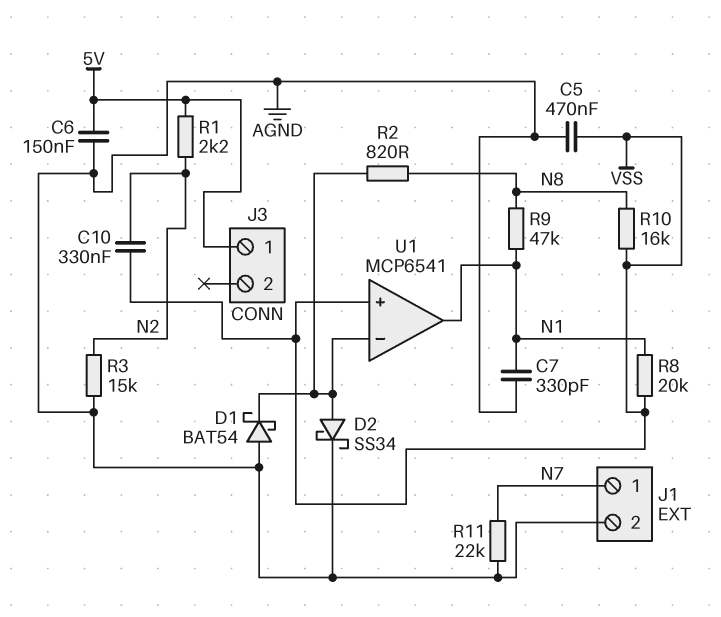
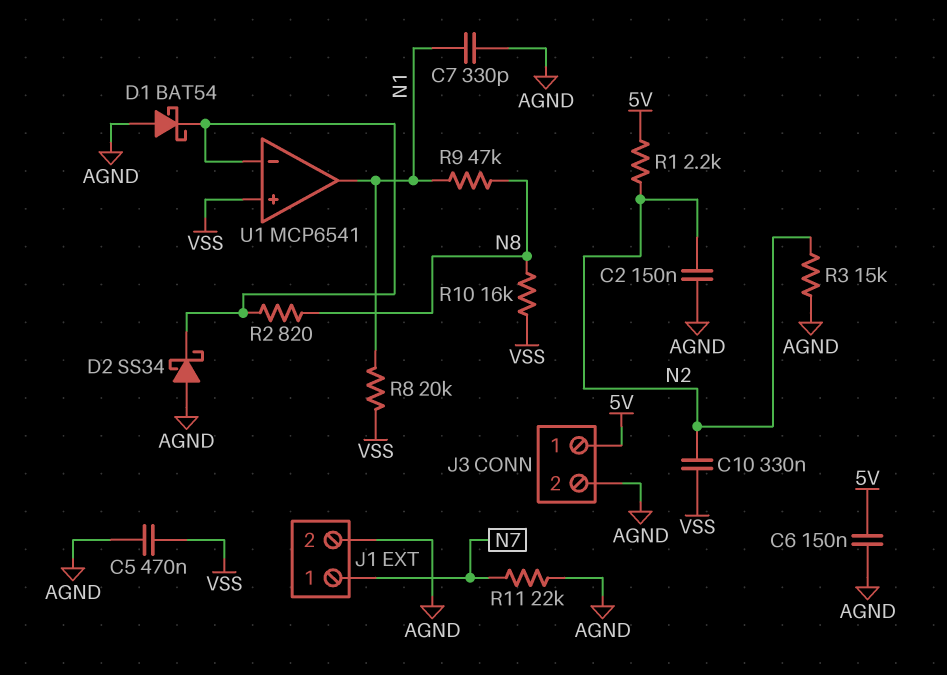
C2: none -> 150nF (AGND, N2)
D2: schottky SS34 (A U1/in-, K AGND) -> schottky SS34 (A AGND, K U1/in-)
J3 pin 2: none -> AGND

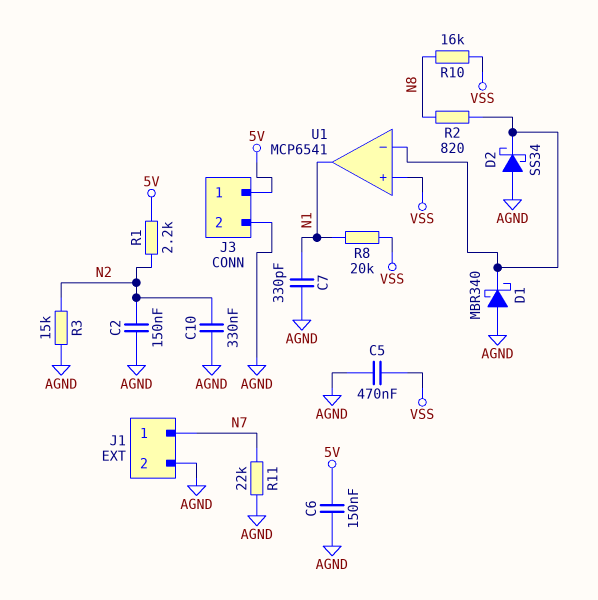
C10: 330nF (N2, VSS) -> 330nF (AGND, N2)
D1: schottky BAT54 (A AGND, K U1/in-) -> schottky MBR340 (A AGND, K U1/in-)
R9: 47k (N1, N8) -> none

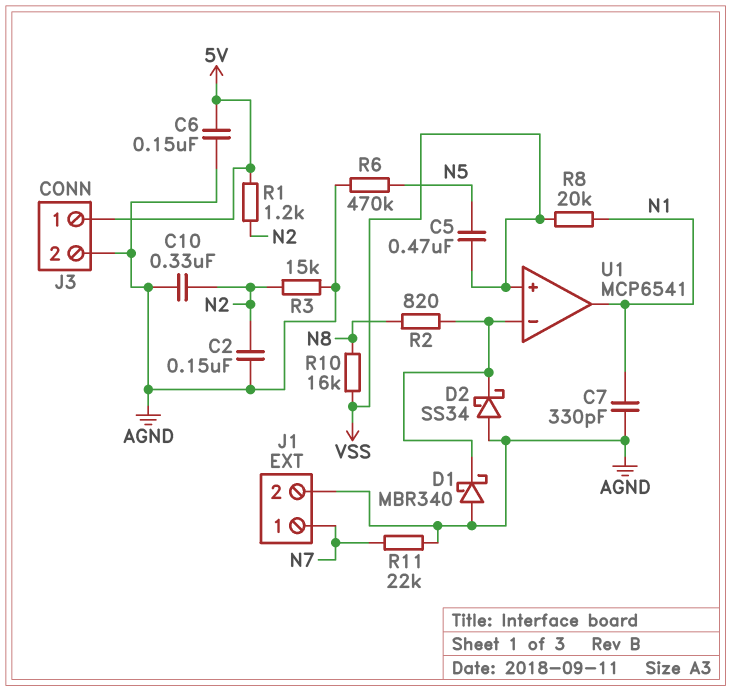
C5: 470nF (AGND, VSS) -> 470nF (N5, VSS)
R1: 2.2k (5V, N2) -> 1.2k (5V, N2)
R6: none -> 470k (AGND, N5)

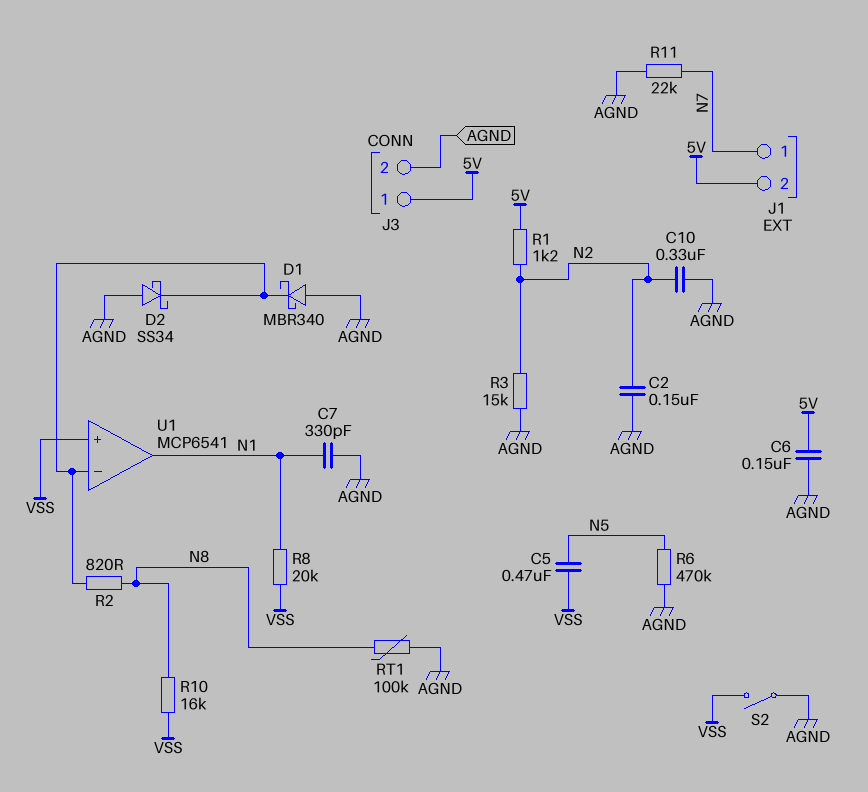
J1 pin 2: AGND -> 5V
RT1: none -> 100k (AGND, N8)
S2: none -> switch (AGND, VSS)

